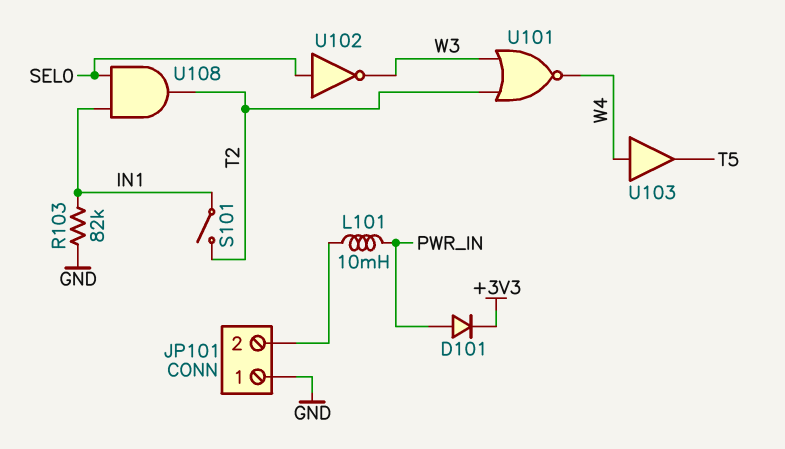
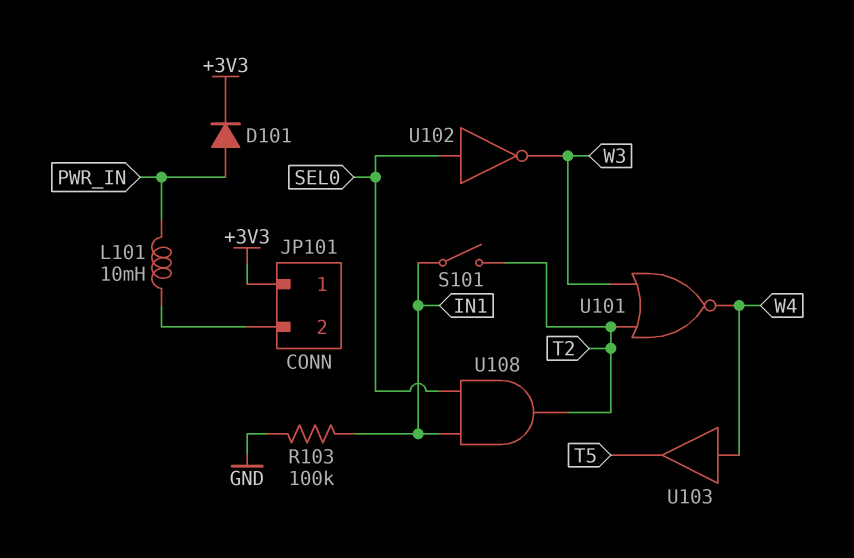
JP101 pin 1: GND -> +3V3
R103: 82k (GND, IN1) -> 100k (GND, IN1)

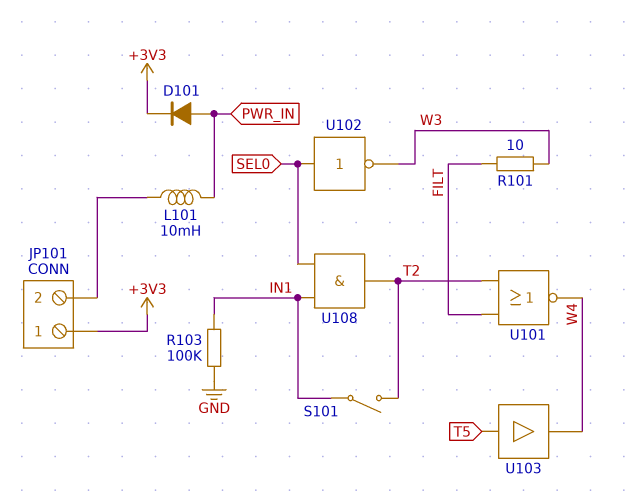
R101: none -> 10 (FILT, W3)
U101: NOR (in T2, in W3, out W4) -> NOR (in FILT, in T2, out W4)
U103: buffer (in W4, out T5) -> buffer (in T5, out W4)

